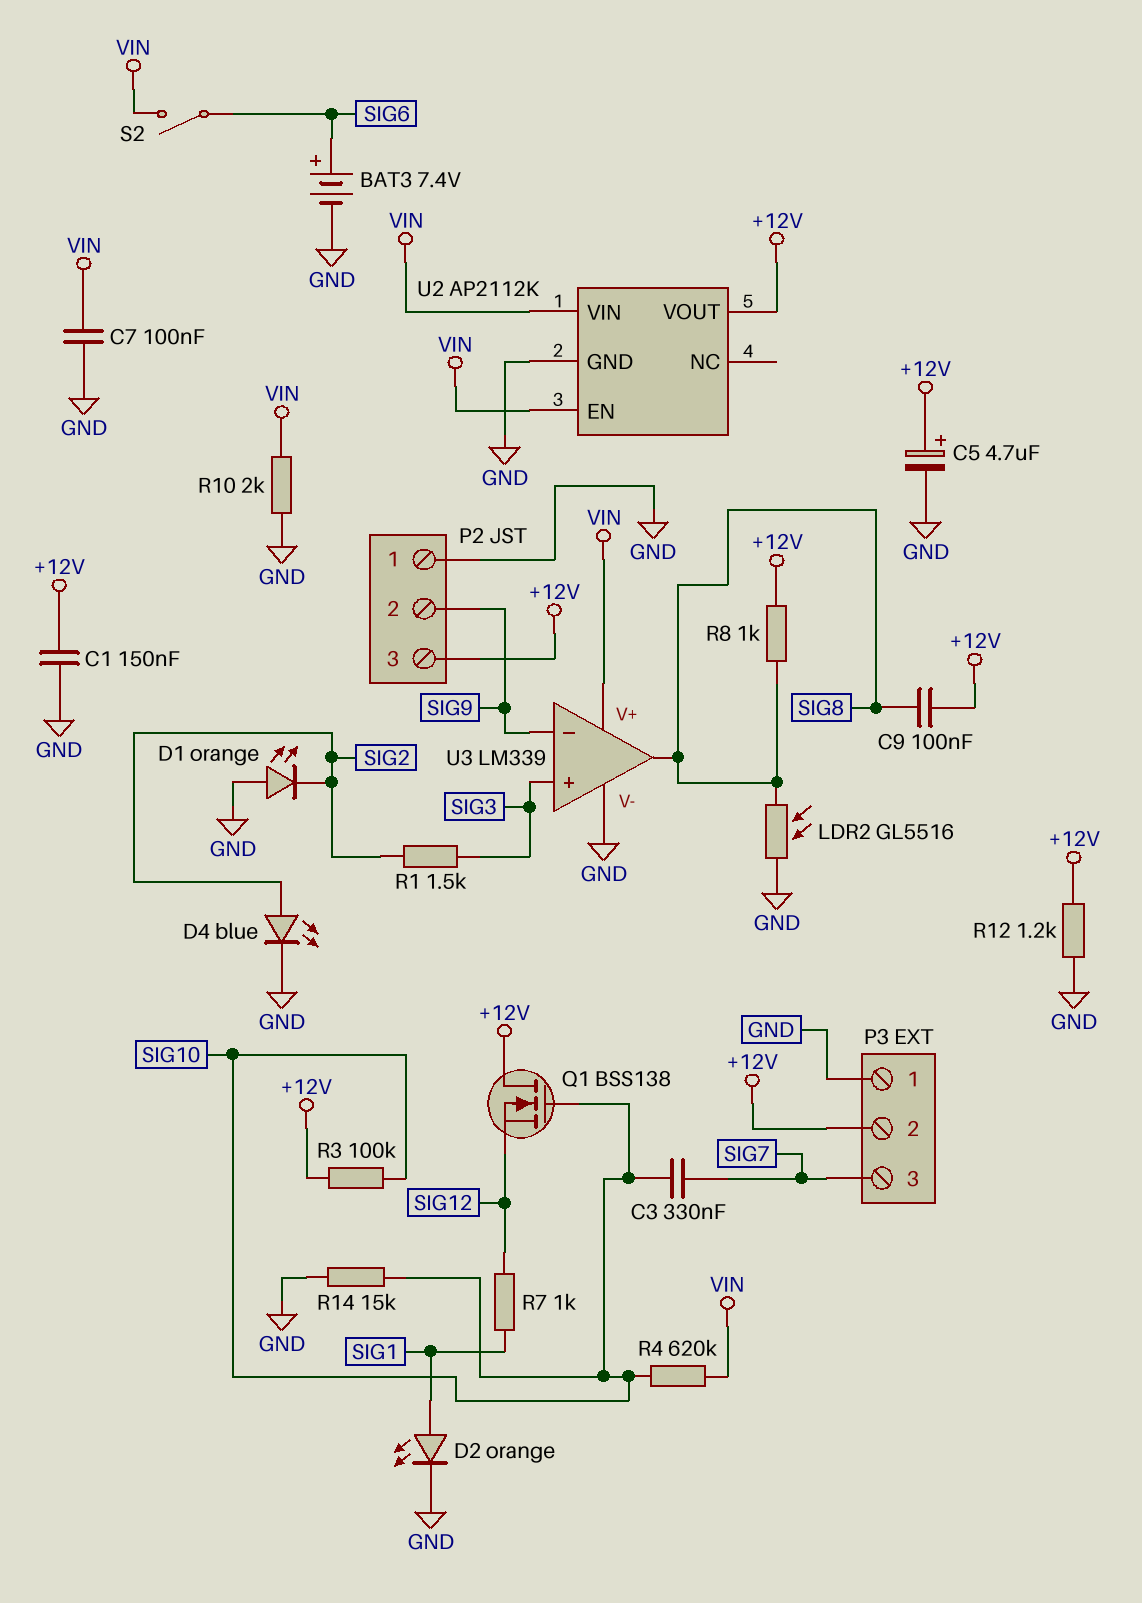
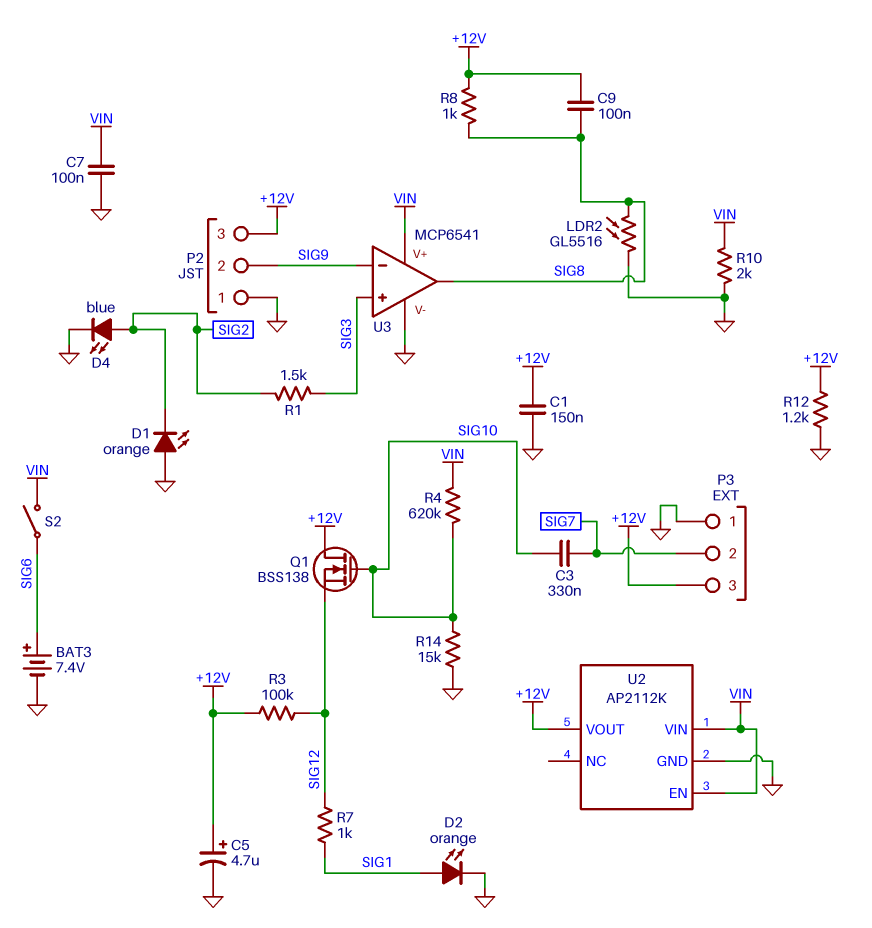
P3 pin 2: +12V -> SIG7
P3 pin 3: SIG7 -> +12V
R3: 100k (+12V, SIG10) -> 100k (+12V, SIG12)
U3: LM339 -> MCP6541

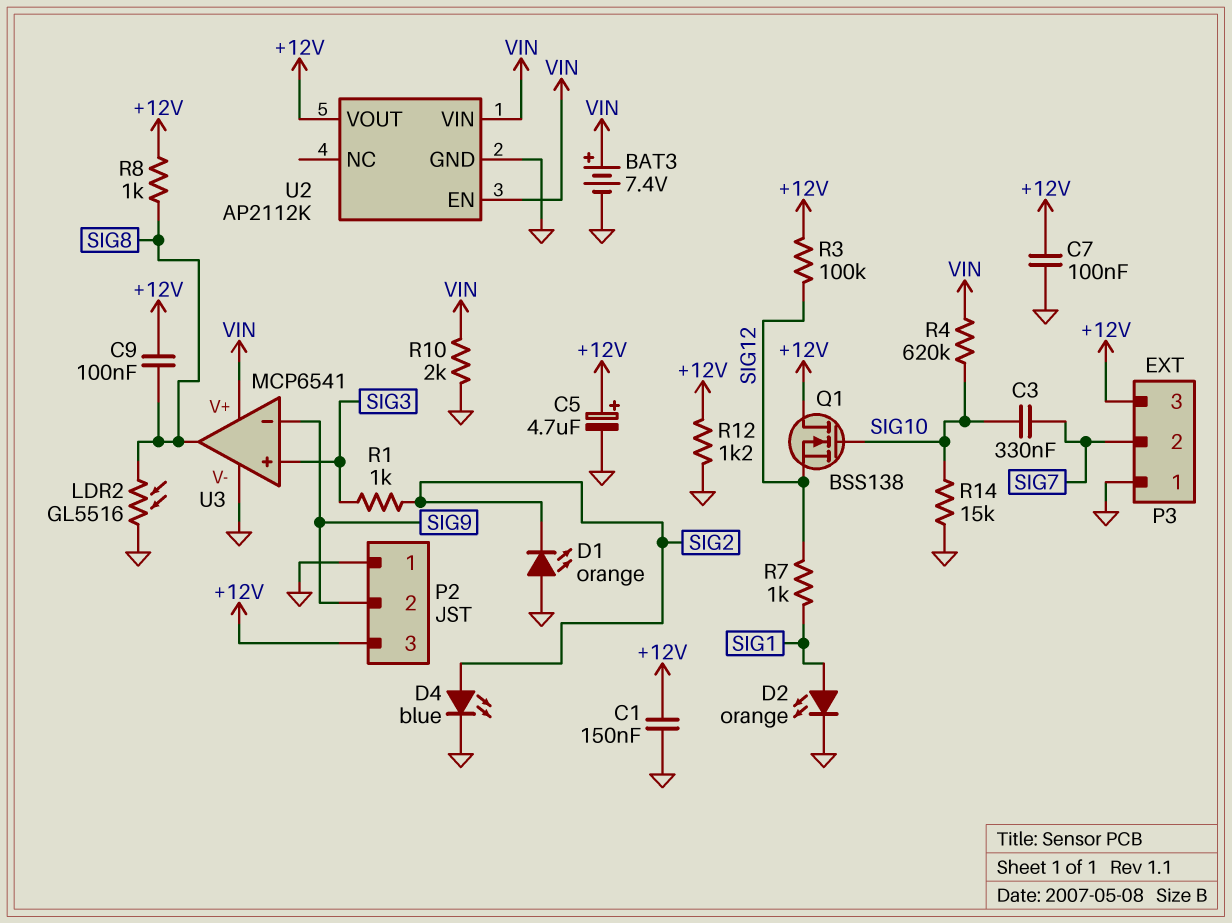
BAT3: 7.4V (plus SIG6, minus GND) -> 7.4V (plus VIN, minus GND)
C7: 100nF (GND, VIN) -> 100nF (+12V, GND)
R1: 1.5k (SIG2, SIG3) -> 1k (SIG2, SIG3)
S2: switch (SIG6, VIN) -> none

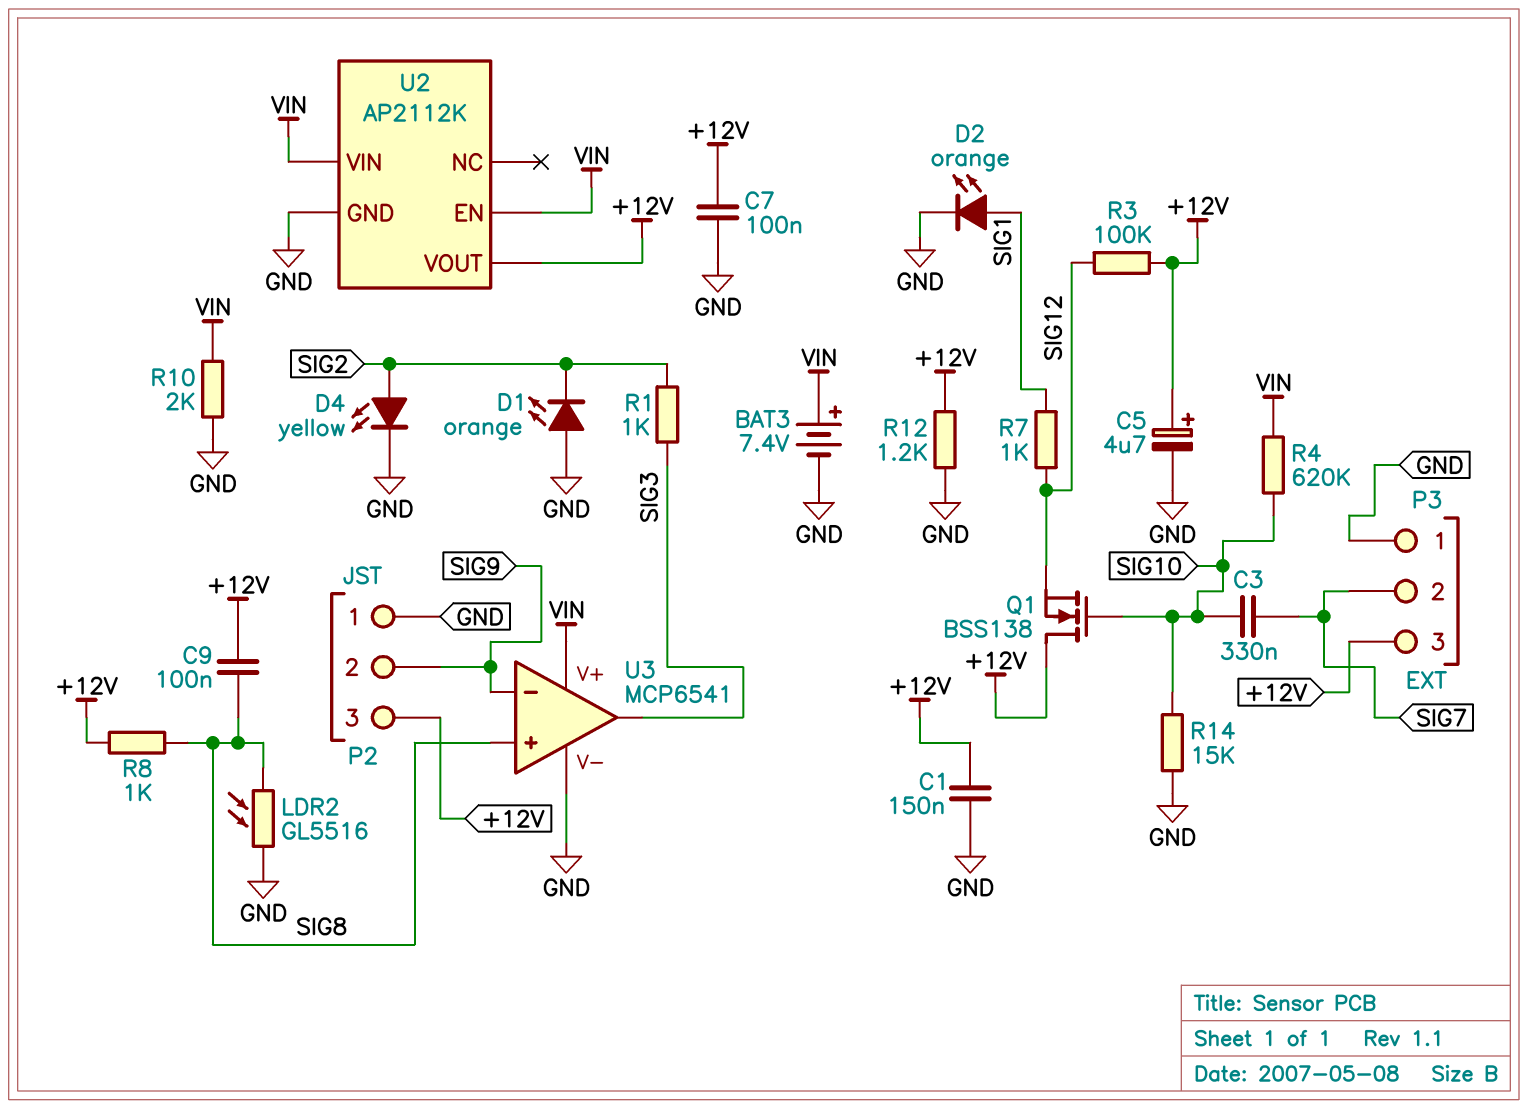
D4: LED blue (A SIG2, K GND) -> LED yellow (A SIG2, K GND)
U3 pin in+: SIG3 -> SIG8
U3 pin out: SIG8 -> SIG3

